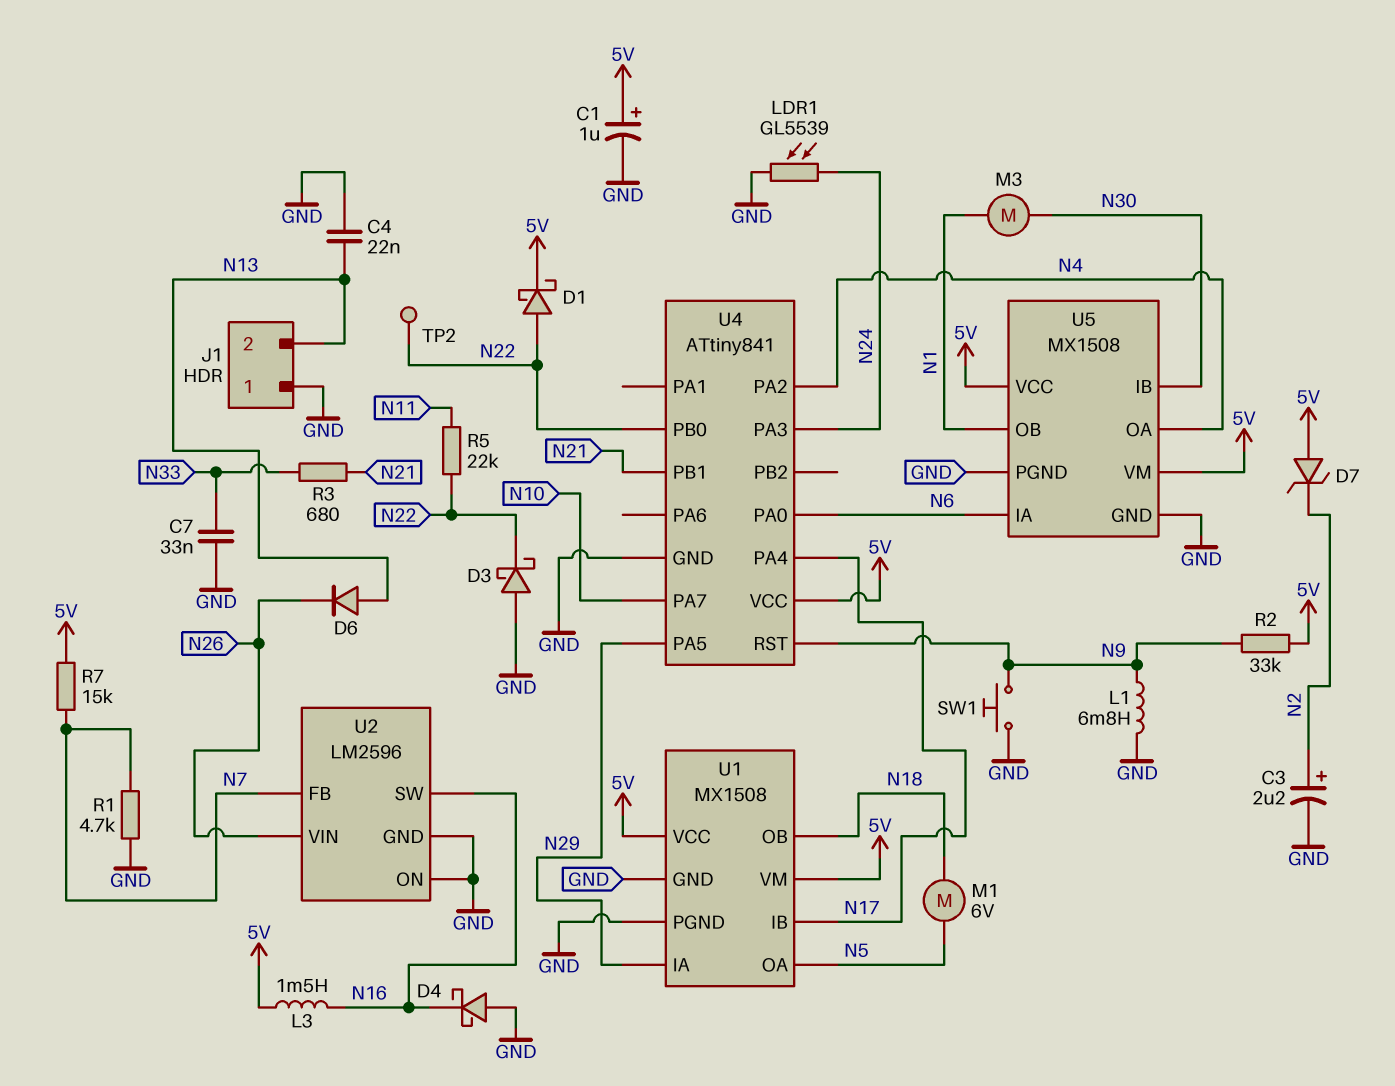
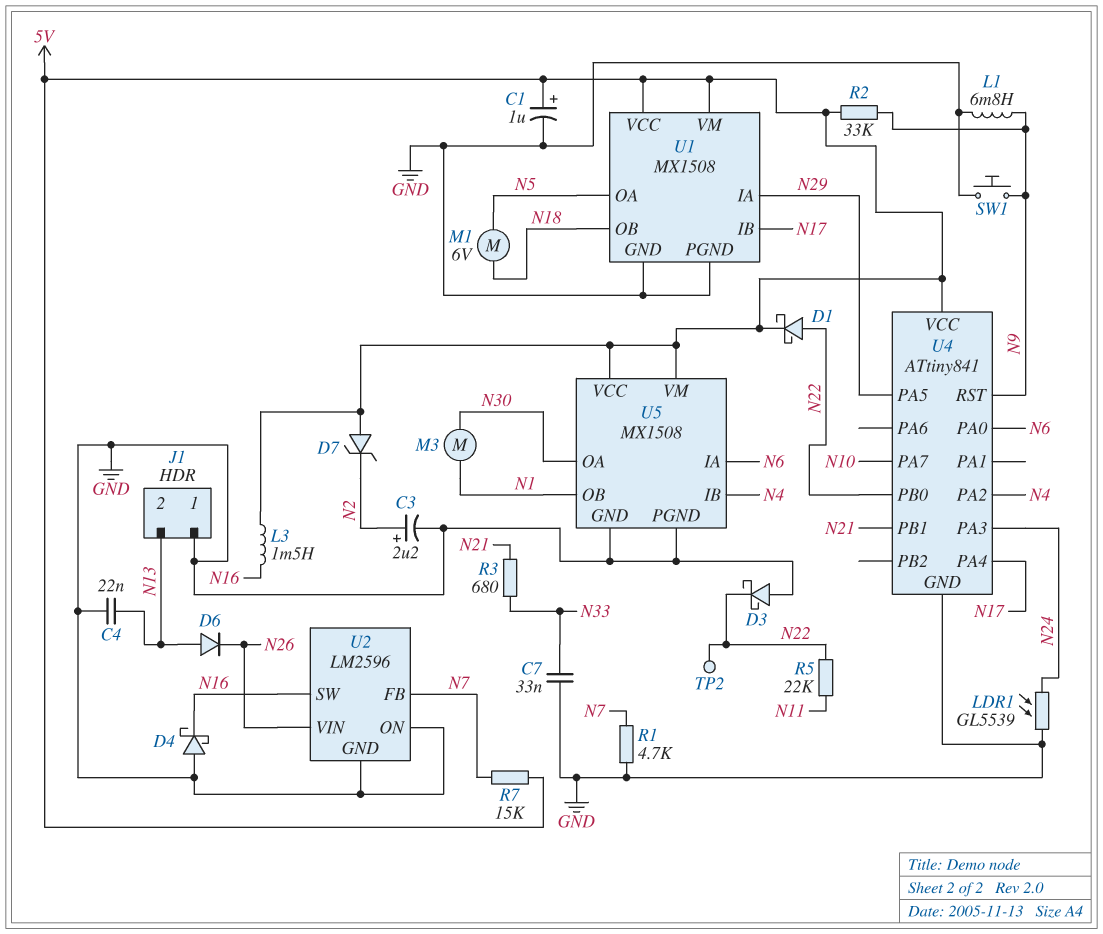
U5 pin IB: N30 -> N4
U5 pin OA: N4 -> N30

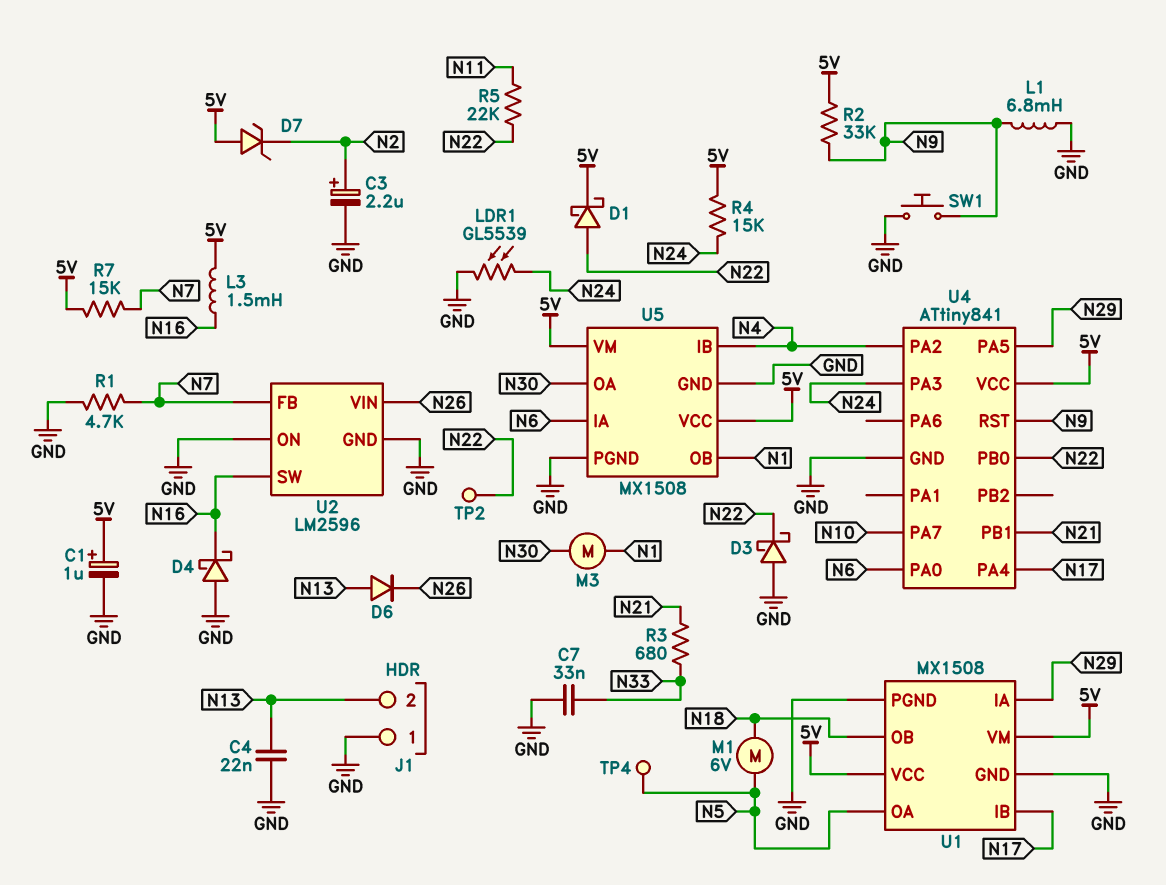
R4: none -> 15k (5V, N24)
TP4: none -> test point (N5)

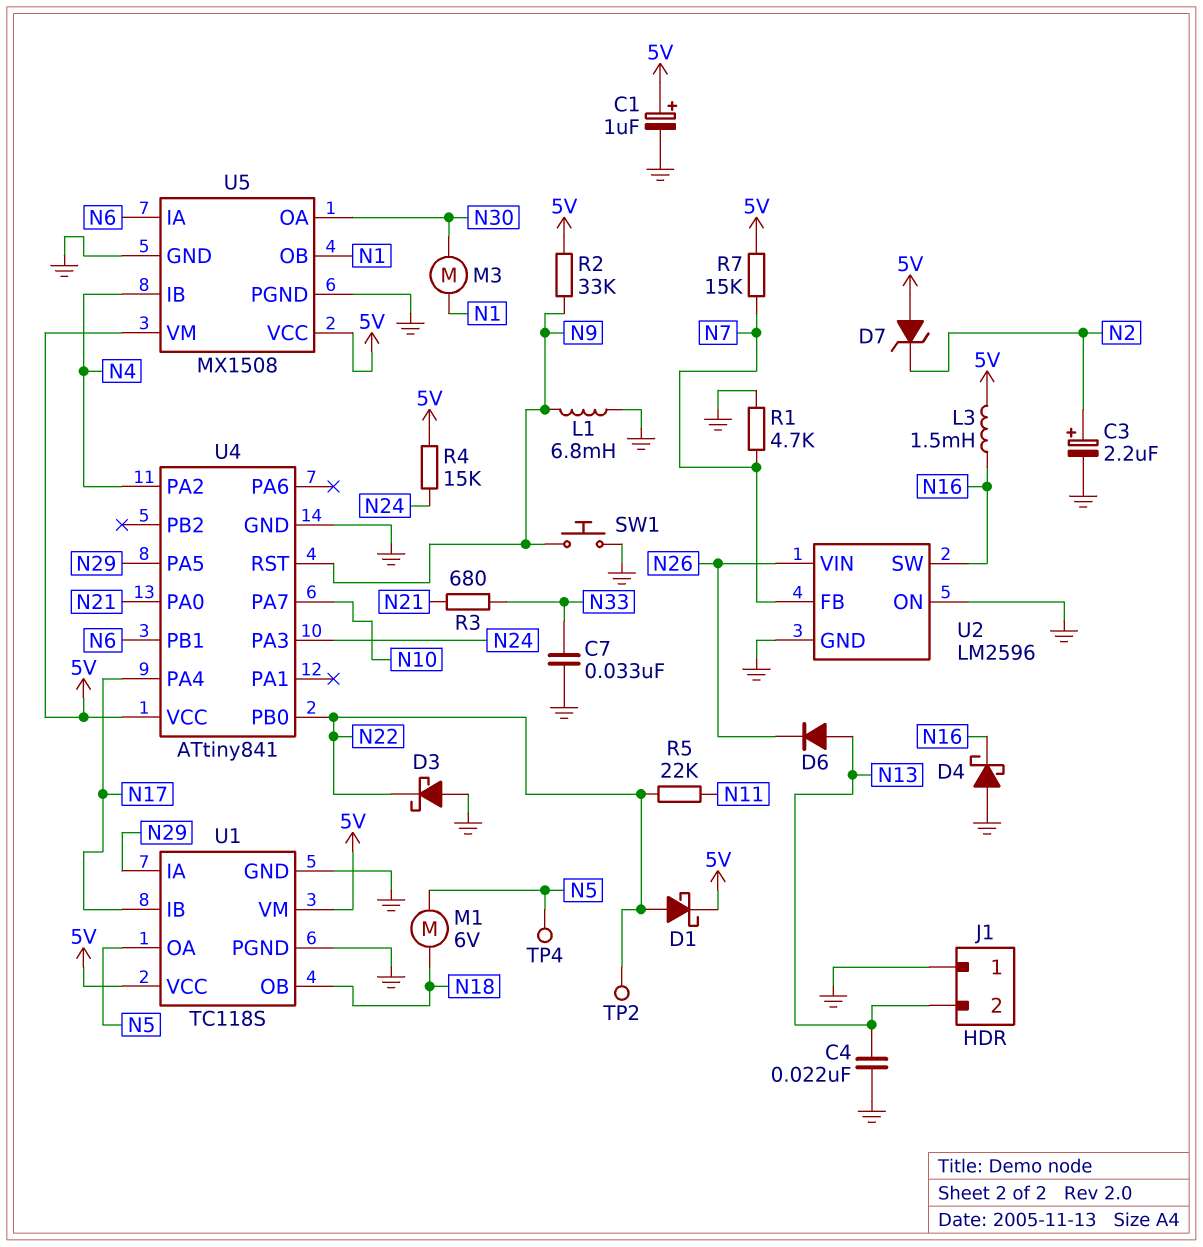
LDR1: GL5539 (GND, N24) -> none
U1: MX1508 -> TC118S
U4 pin PA0: N6 -> N21
U4 pin PB1: N21 -> N6

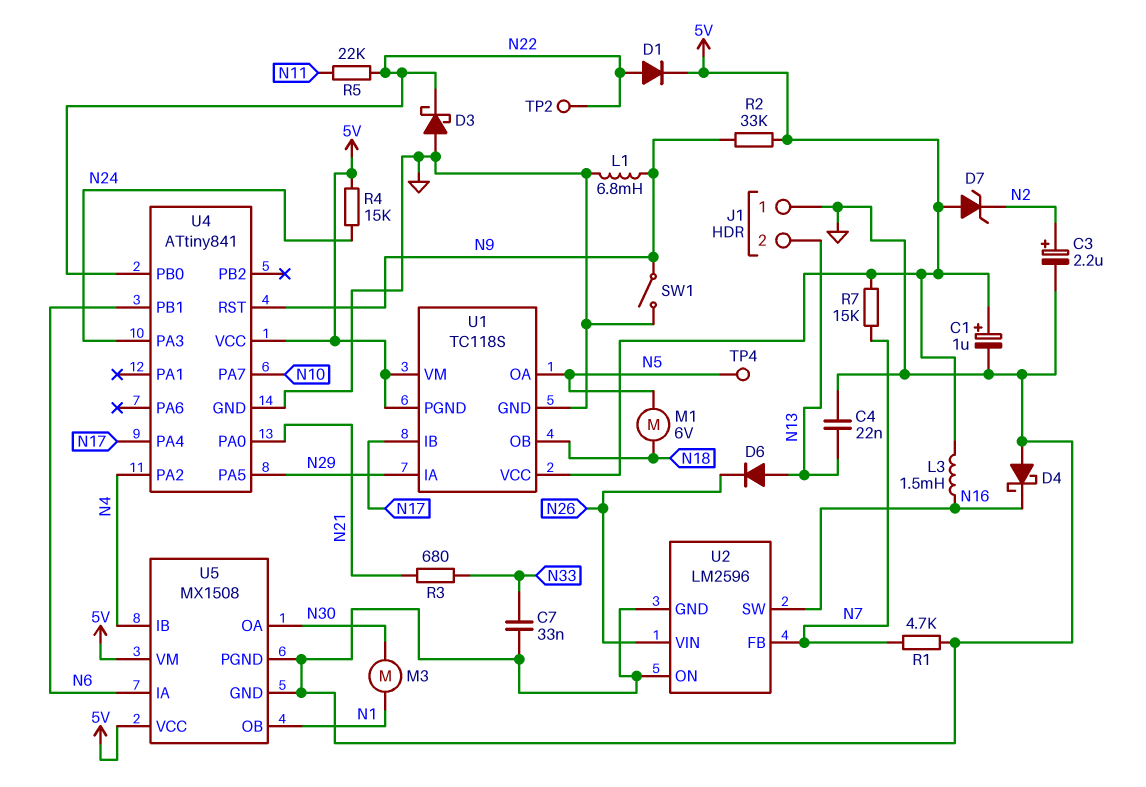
D1: schottky (A N22, K 5V) -> diode (A N22, K 5V)
SW1: button (GND, N9) -> switch (GND, N9)
U1 pin PGND: GND -> 5V

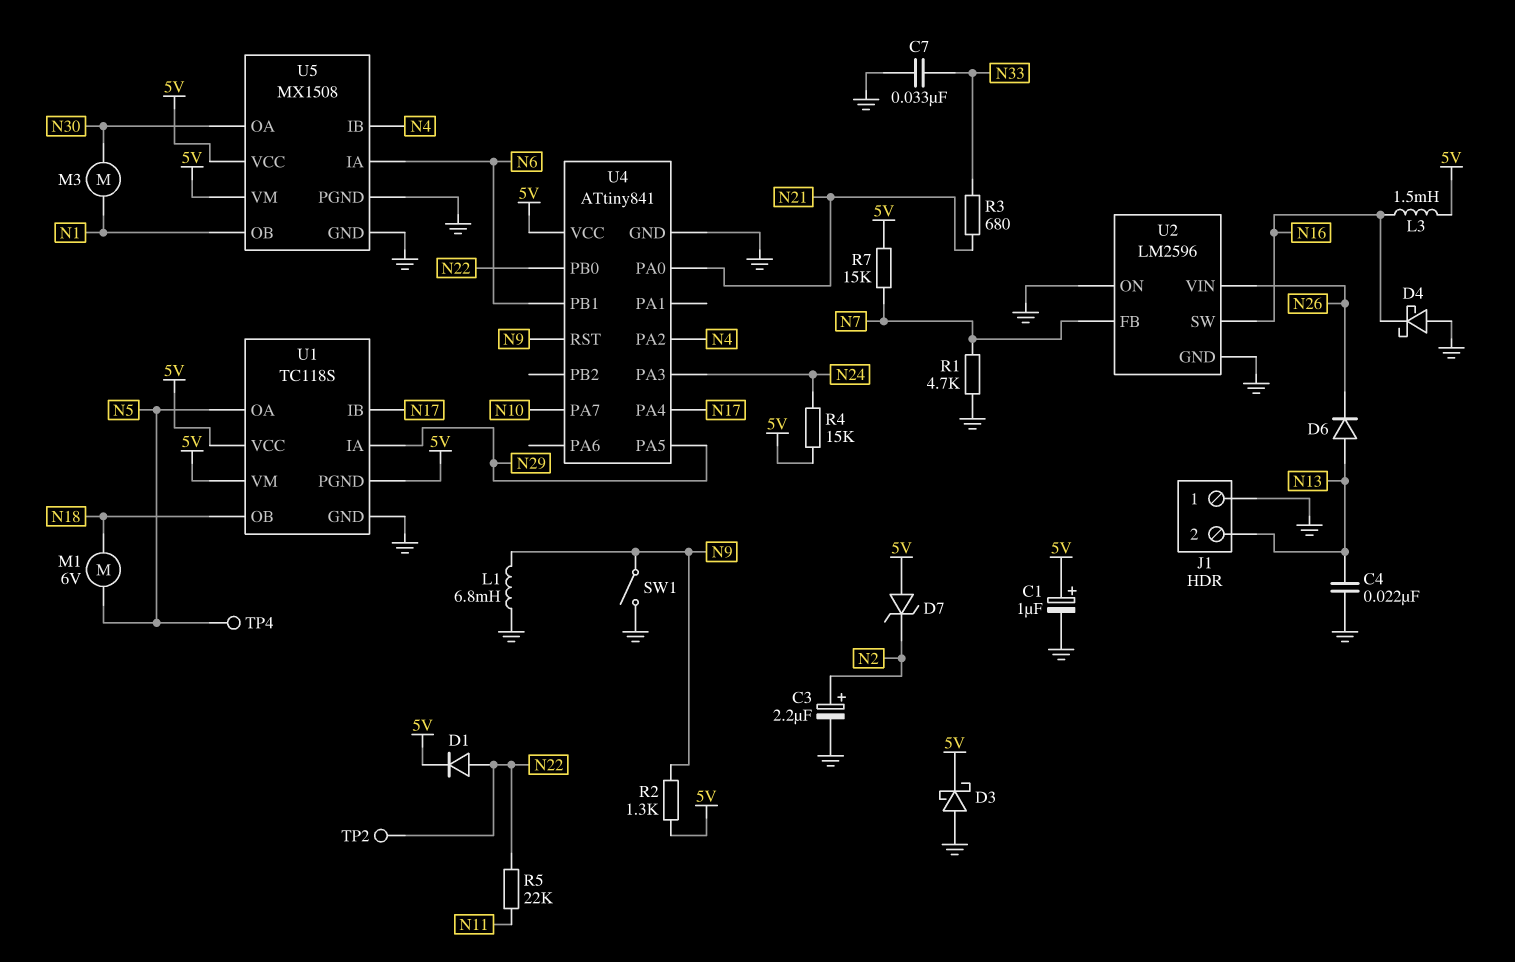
D3: schottky (A GND, K N22) -> schottky (A GND, K 5V)
R2: 33k (5V, N9) -> 1.3k (5V, N9)

